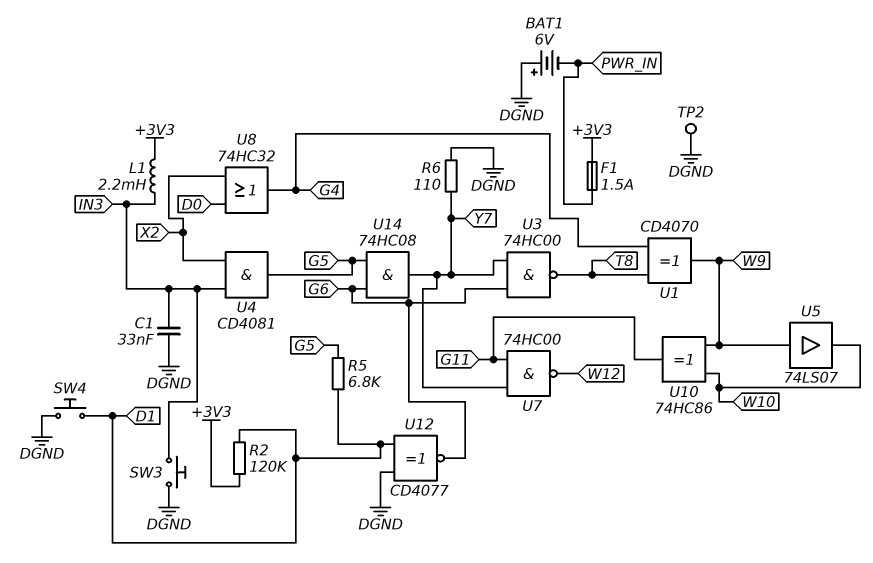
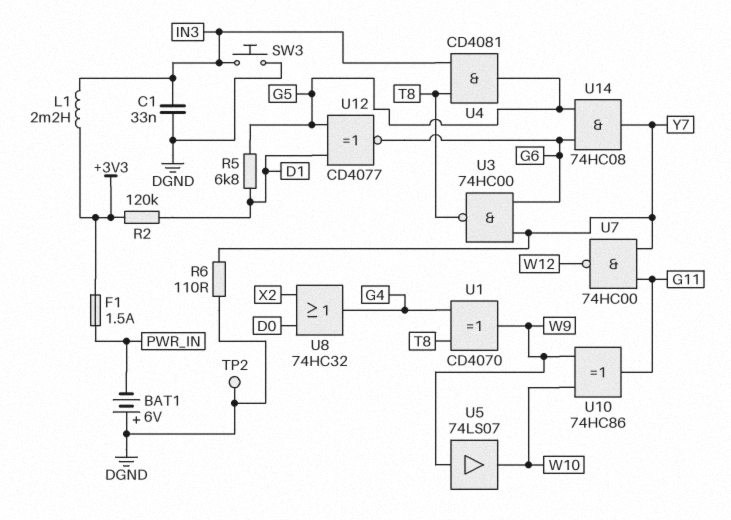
SW4: button (D1, DGND) -> none
U4: AND CD4081 (in IN3, in X2, out G5) -> AND CD4081 (in IN3, in T8, out G5)
U12: XNOR CD4077 (in D1, in DGND, out G6) -> XNOR CD4077 (in D1, in G5, out G6)

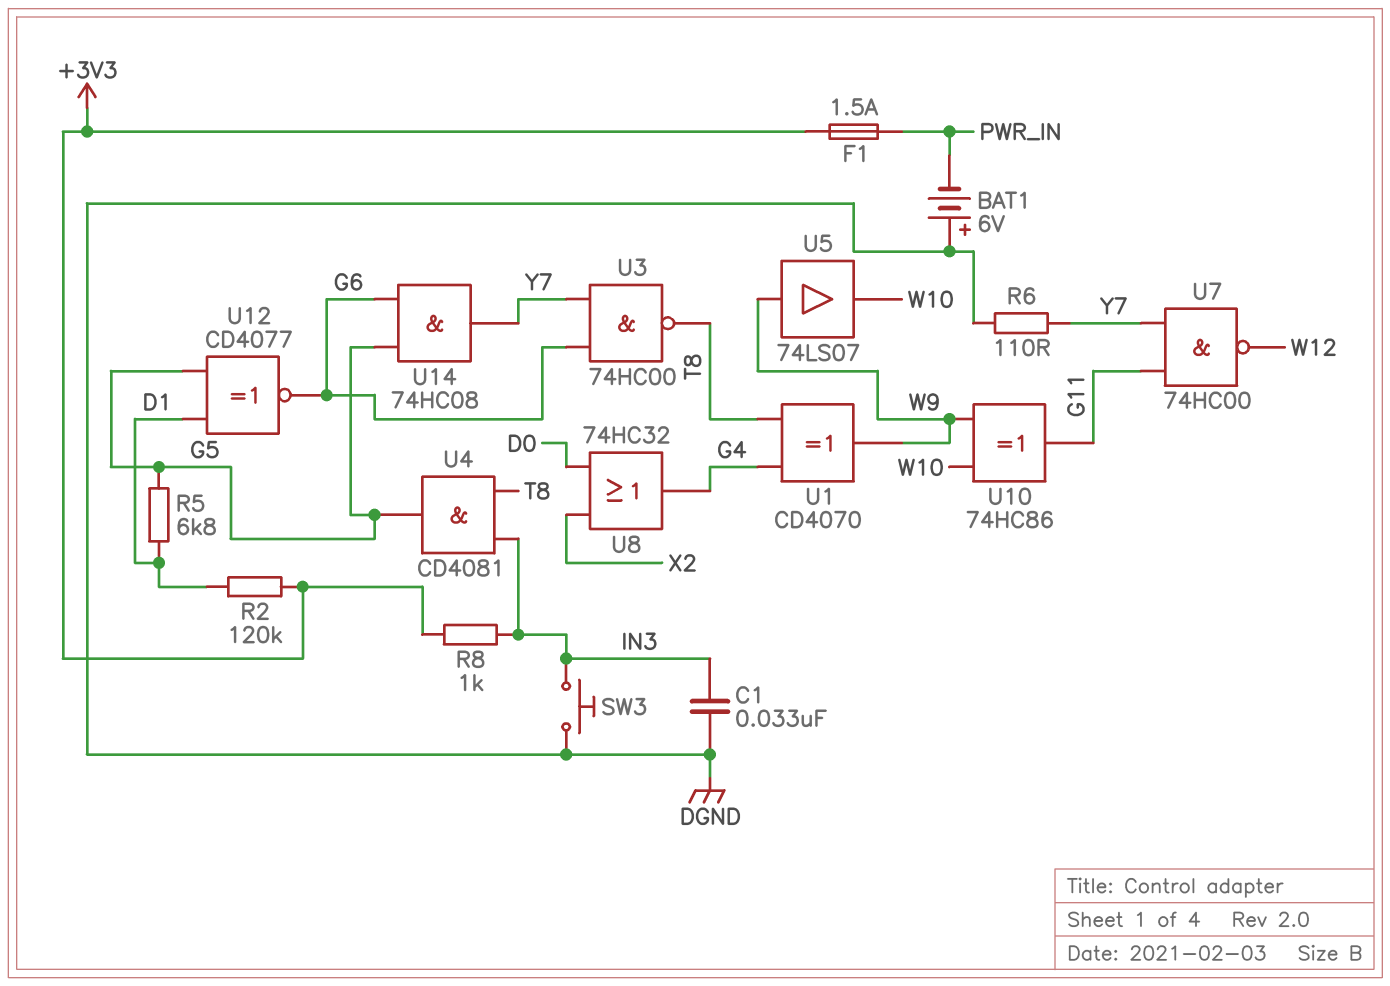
L1: 2.2mH (+3V3, IN3) -> none
R8: none -> 1k (+3V3, IN3)
TP2: test point (DGND) -> none

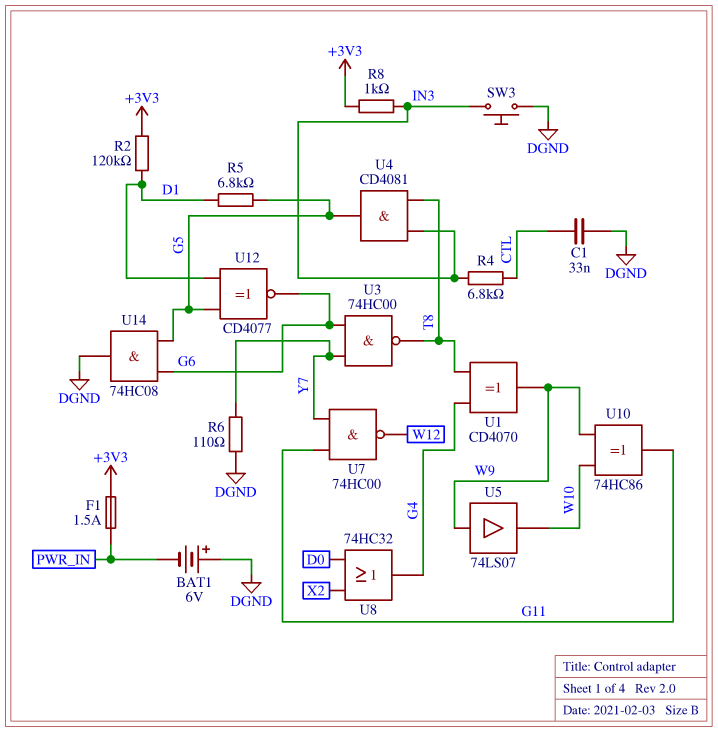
C1: 33nF (DGND, IN3) -> 33nF (CTL, DGND)
R4: none -> 6.8k (CTL, IN3)
U14: AND 74HC08 (in G5, in G6, out Y7) -> AND 74HC08 (in G5, in G6, out DGND)

